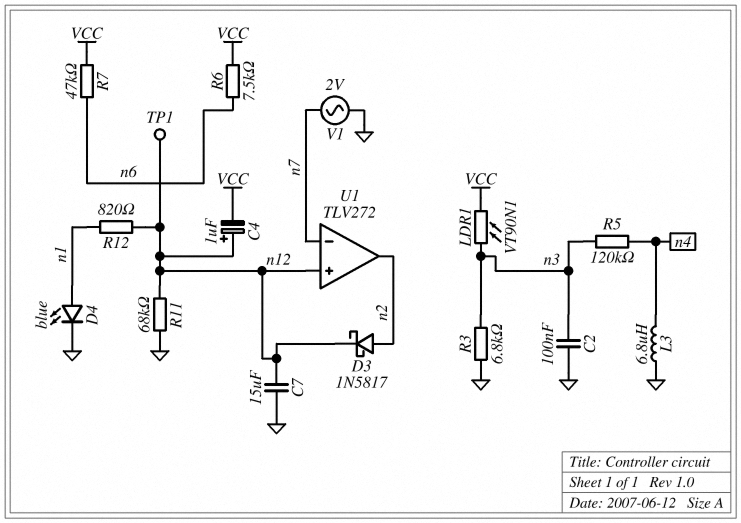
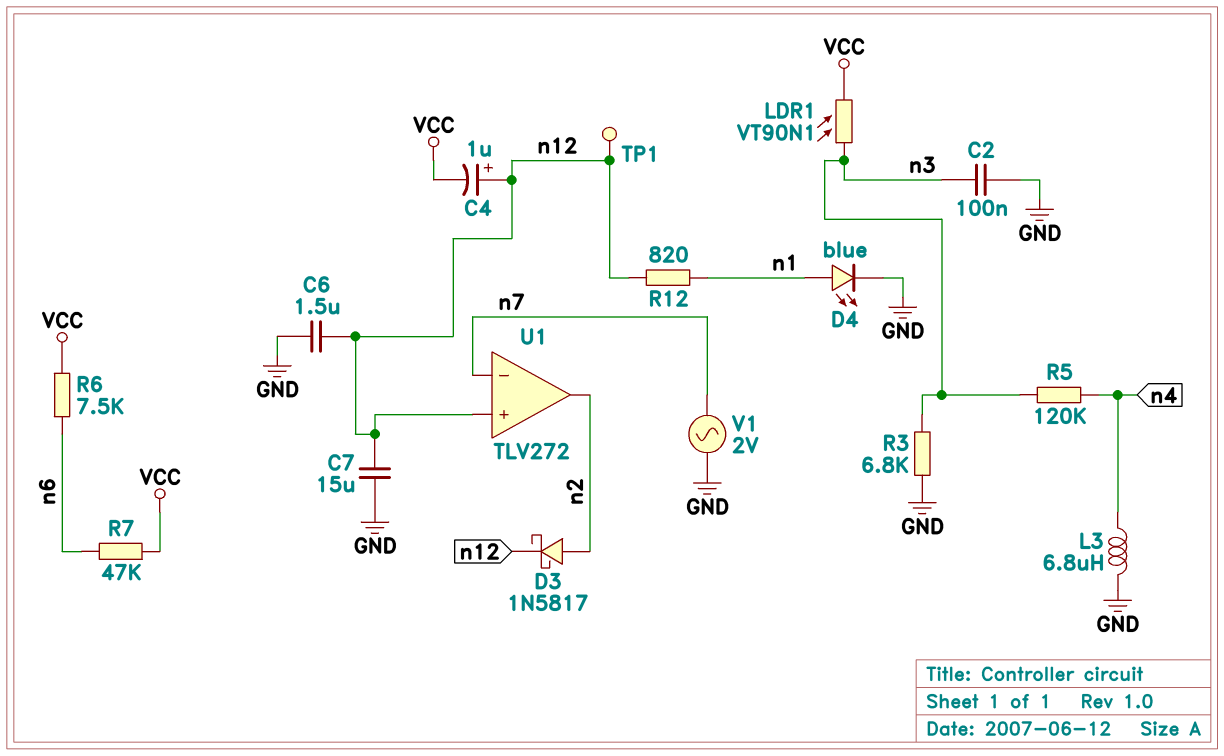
C6: none -> 1.5uF (GND, n12)
R11: 68k (GND, n12) -> none

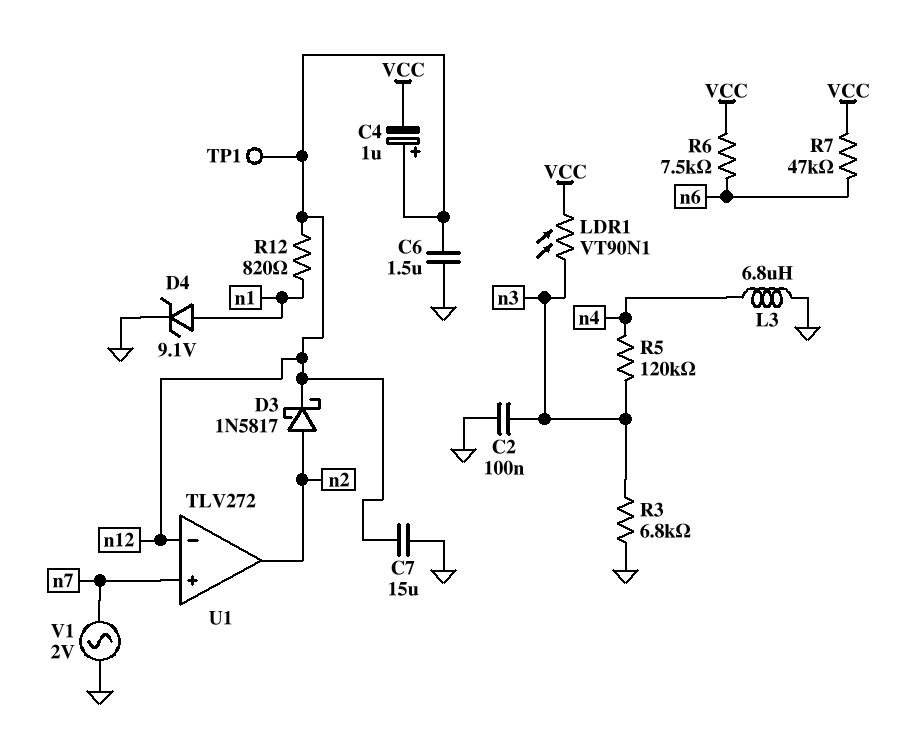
D4: LED blue (A n1, K GND) -> zener 9.1V (A n1, K GND)
U1 pin in+: n12 -> n7
U1 pin in-: n7 -> n12

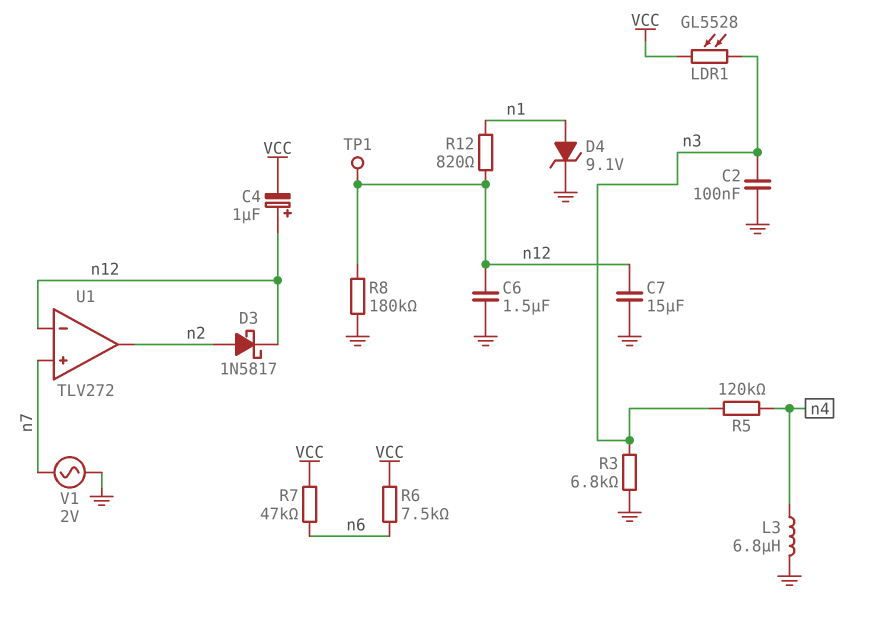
LDR1: VT90N1 (VCC, n3) -> GL5528 (VCC, n3)
R8: none -> 180k (GND, n12)

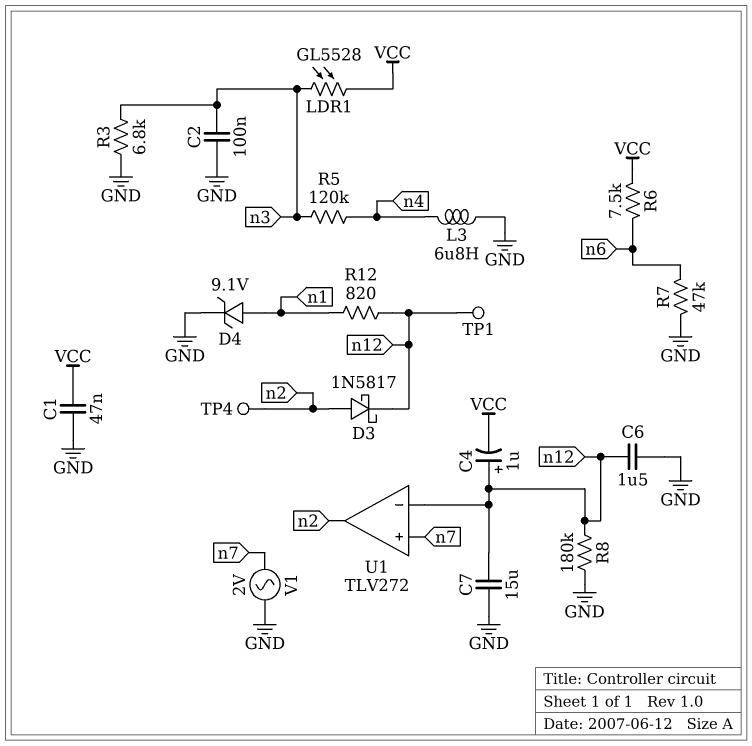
C1: none -> 47nF (GND, VCC)
R7: 47k (VCC, n6) -> 47k (GND, n6)
TP4: none -> test point (n2)

